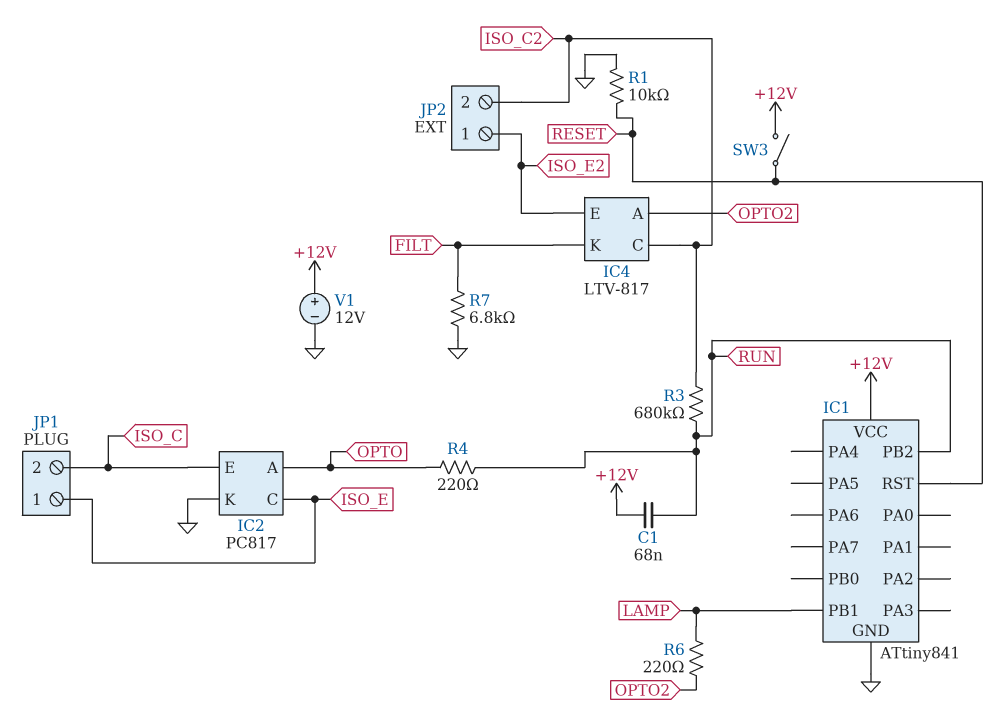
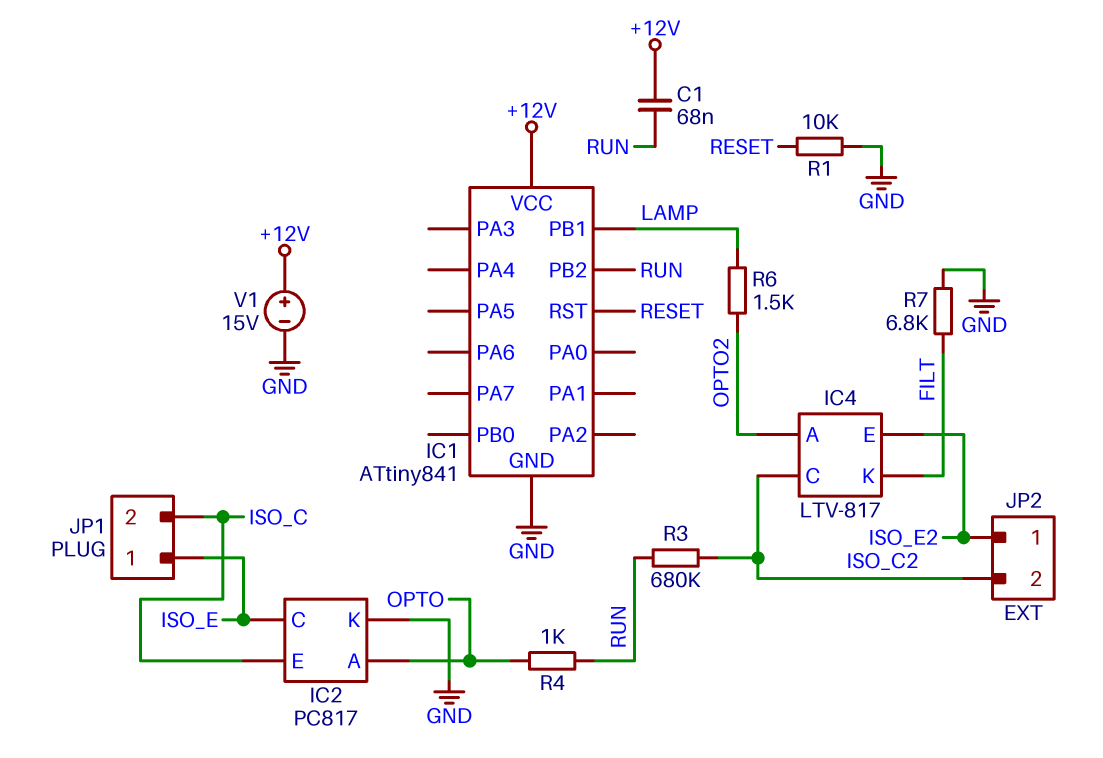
R4: 220 (OPTO, RUN) -> 1k (OPTO, RUN)
R6: 220 (LAMP, OPTO2) -> 1.5k (LAMP, OPTO2)
SW3: switch (+12V, RESET) -> none
V1: 12V (plus +12V, minus GND) -> 15V (plus +12V, minus GND)

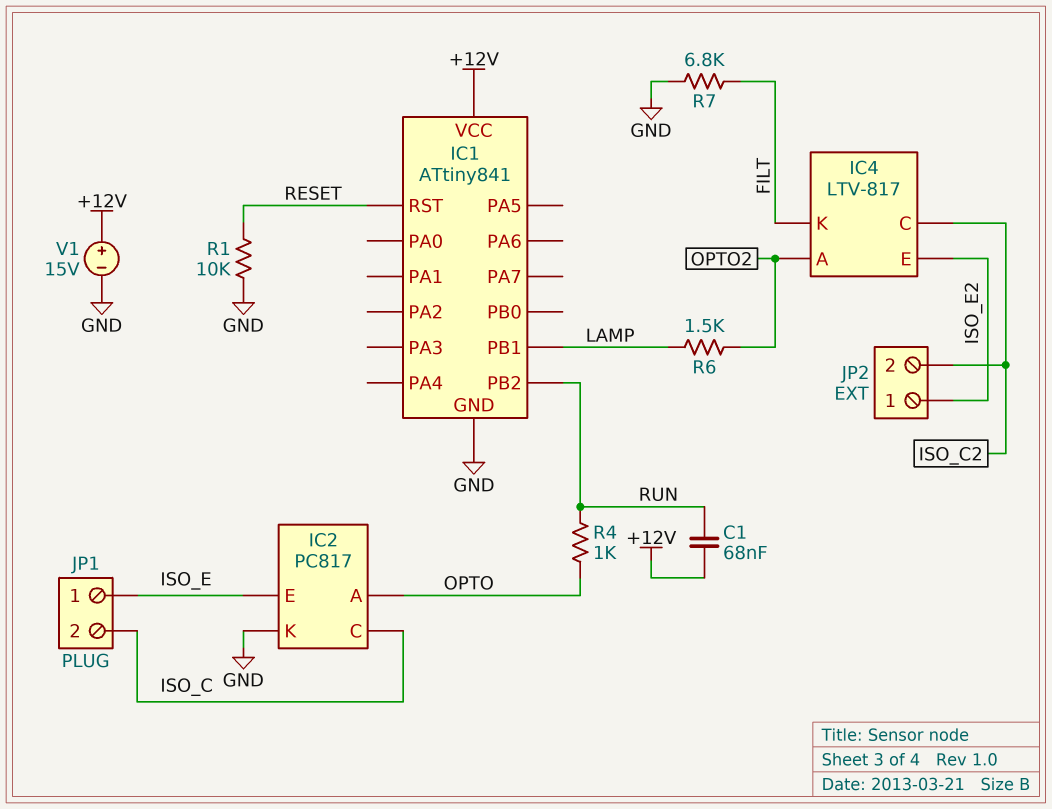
IC2 pin C: ISO_E -> ISO_C
IC2 pin E: ISO_C -> ISO_E
R3: 680k (ISO_C2, RUN) -> none

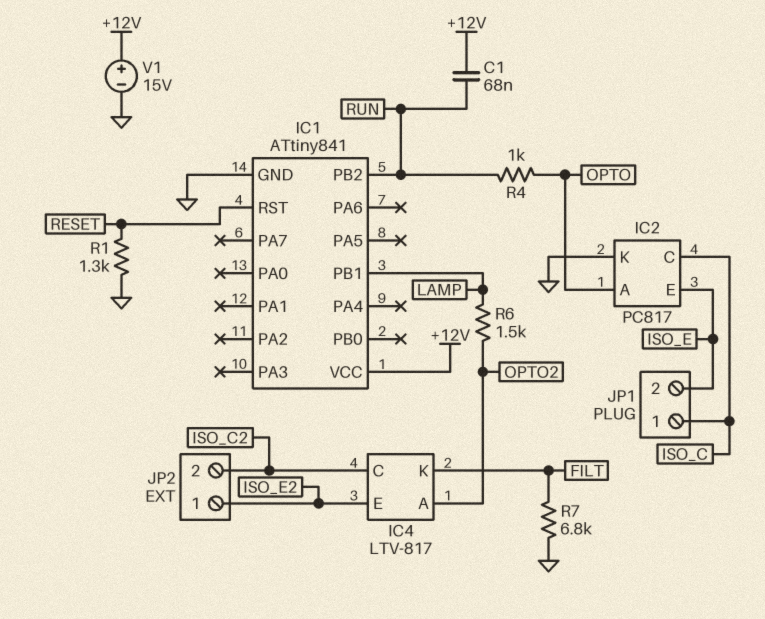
JP1 pin 1: ISO_E -> ISO_C
JP1 pin 2: ISO_C -> ISO_E
R1: 10k (GND, RESET) -> 1.3k (GND, RESET)

